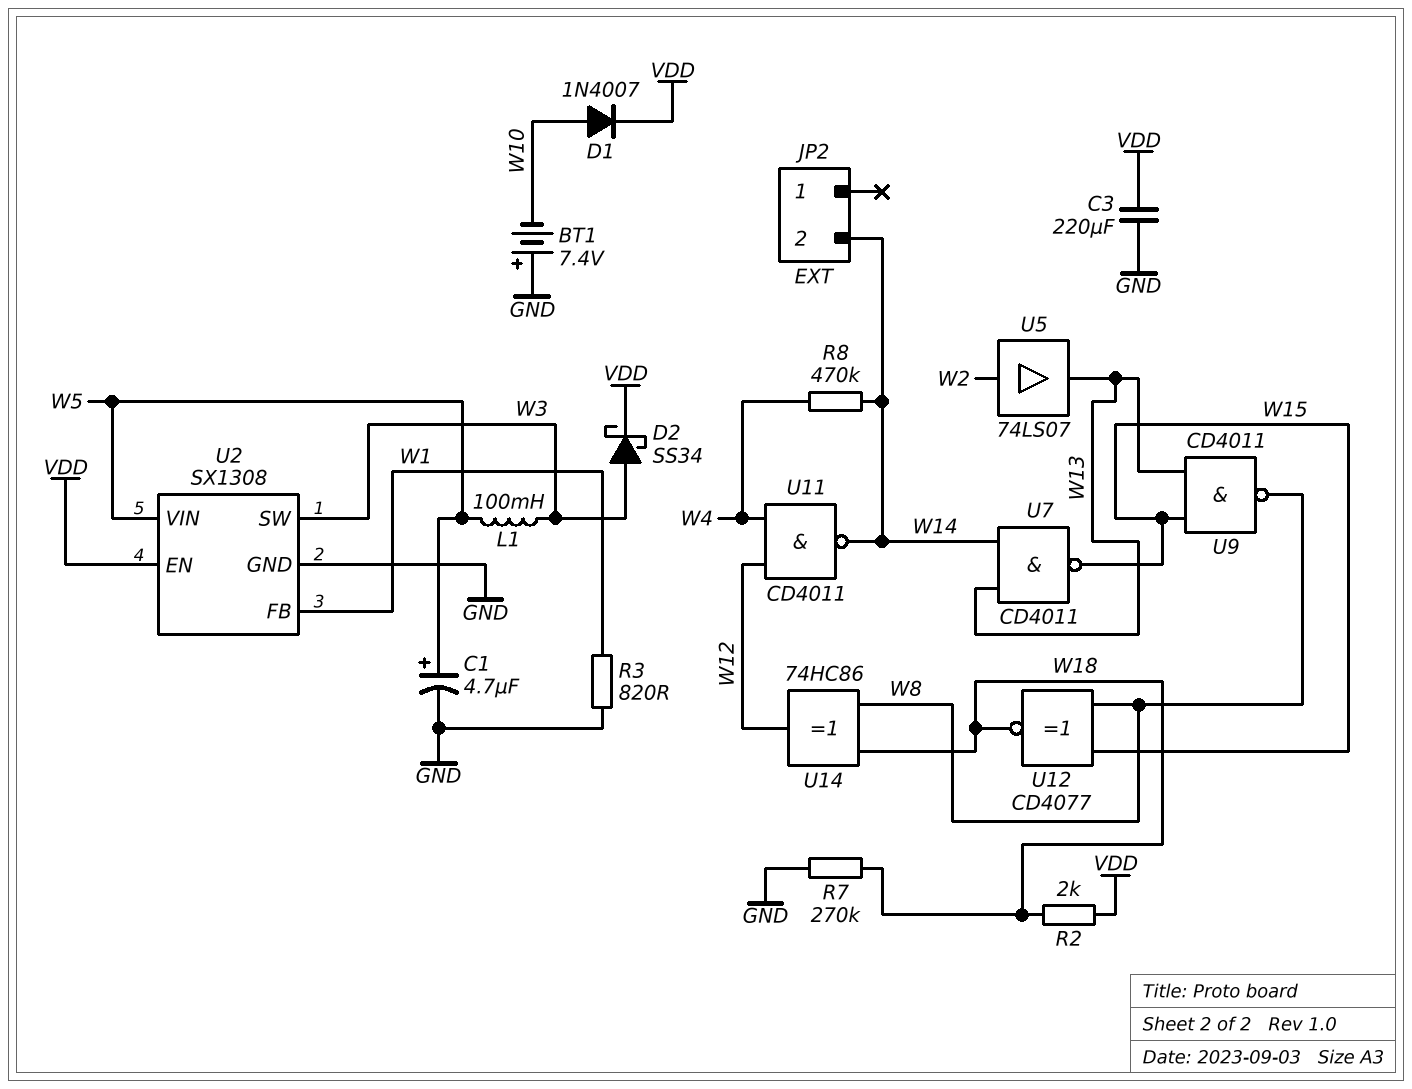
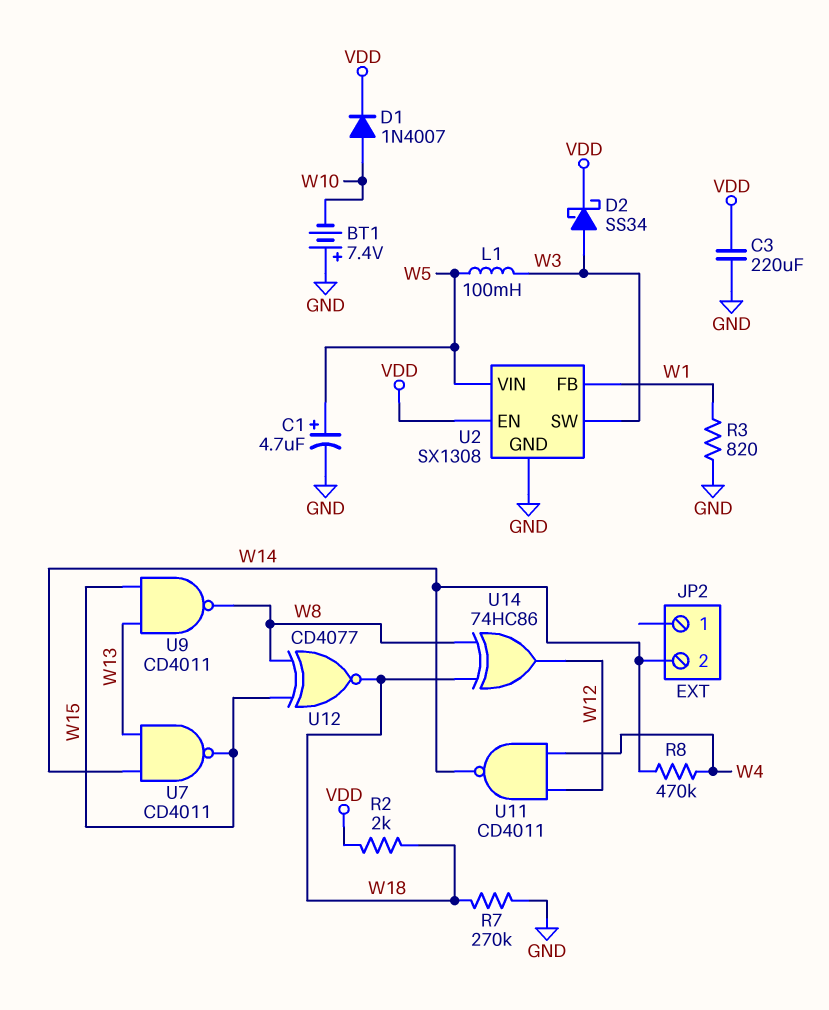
U5: buffer 74LS07 (in W2, out W13) -> none

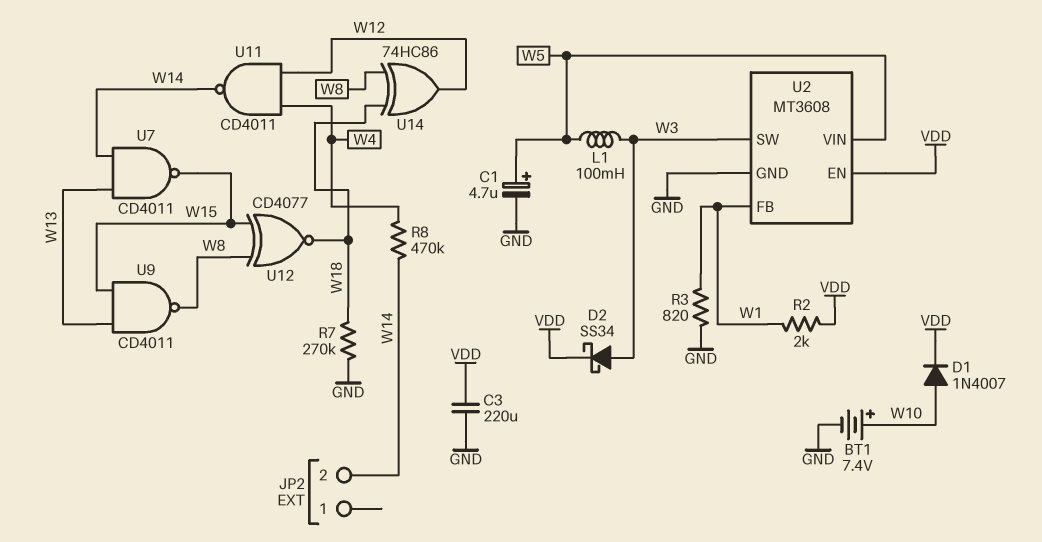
BT1: 7.4V (plus GND, minus W10) -> 7.4V (plus W10, minus GND)
R2: 2k (VDD, W18) -> 2k (VDD, W1)
U2: SX1308 -> MT3608

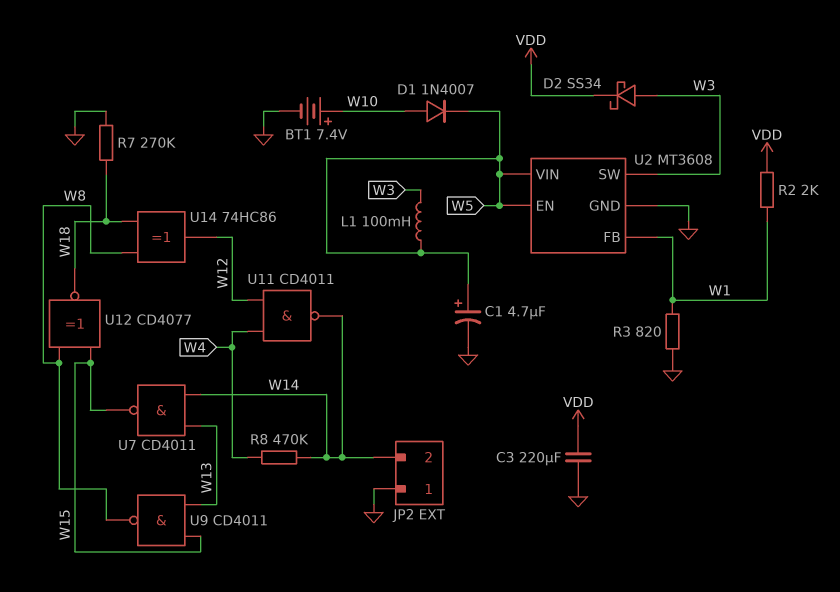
D1: diode 1N4007 (A W10, K VDD) -> diode 1N4007 (A W10, K W5)
JP2 pin 1: none -> GND
U2 pin EN: VDD -> W5

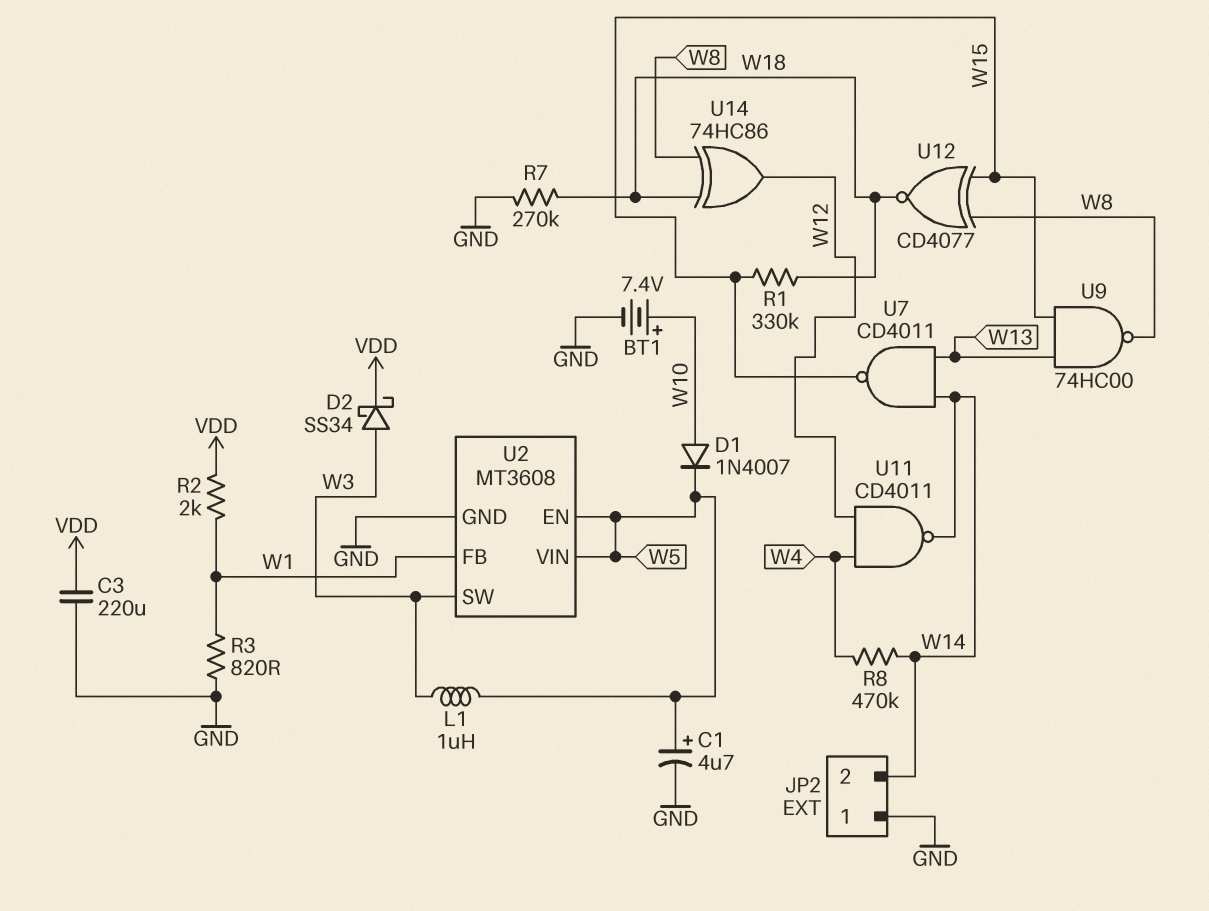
L1: 100mH (W3, W5) -> 1uH (W3, W5)
R1: none -> 330k (W15, W18)
U9: NAND CD4011 (in W13, in W15, out W8) -> NAND 74HC00 (in W13, in W15, out W8)

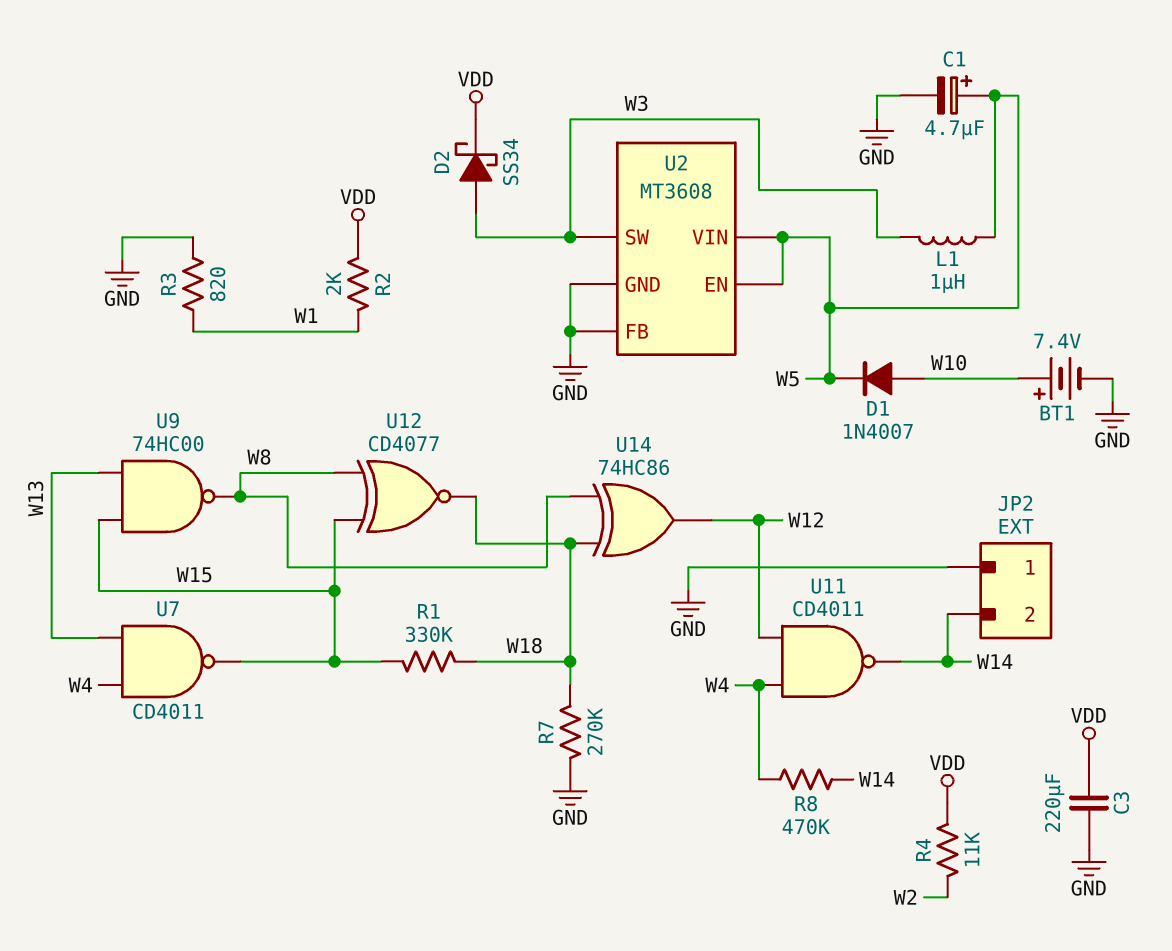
R4: none -> 11k (VDD, W2)
U2 pin FB: W1 -> GND
U7: NAND CD4011 (in W13, in W14, out W15) -> NAND CD4011 (in W4, in W13, out W15)

